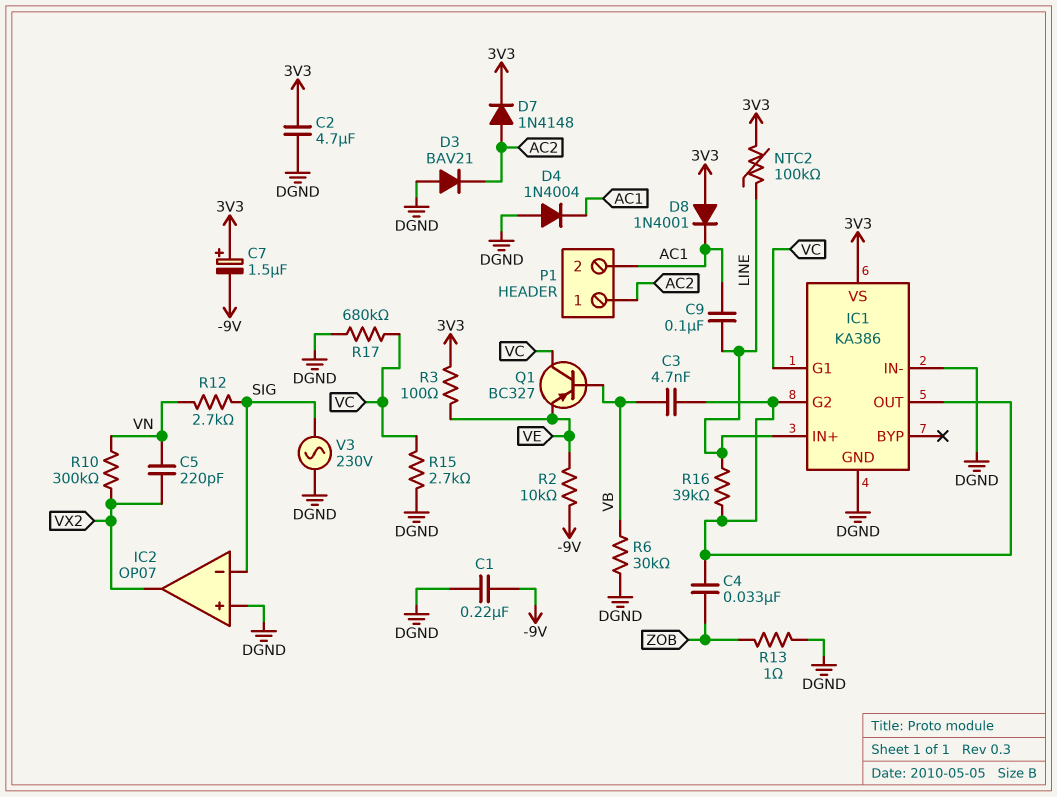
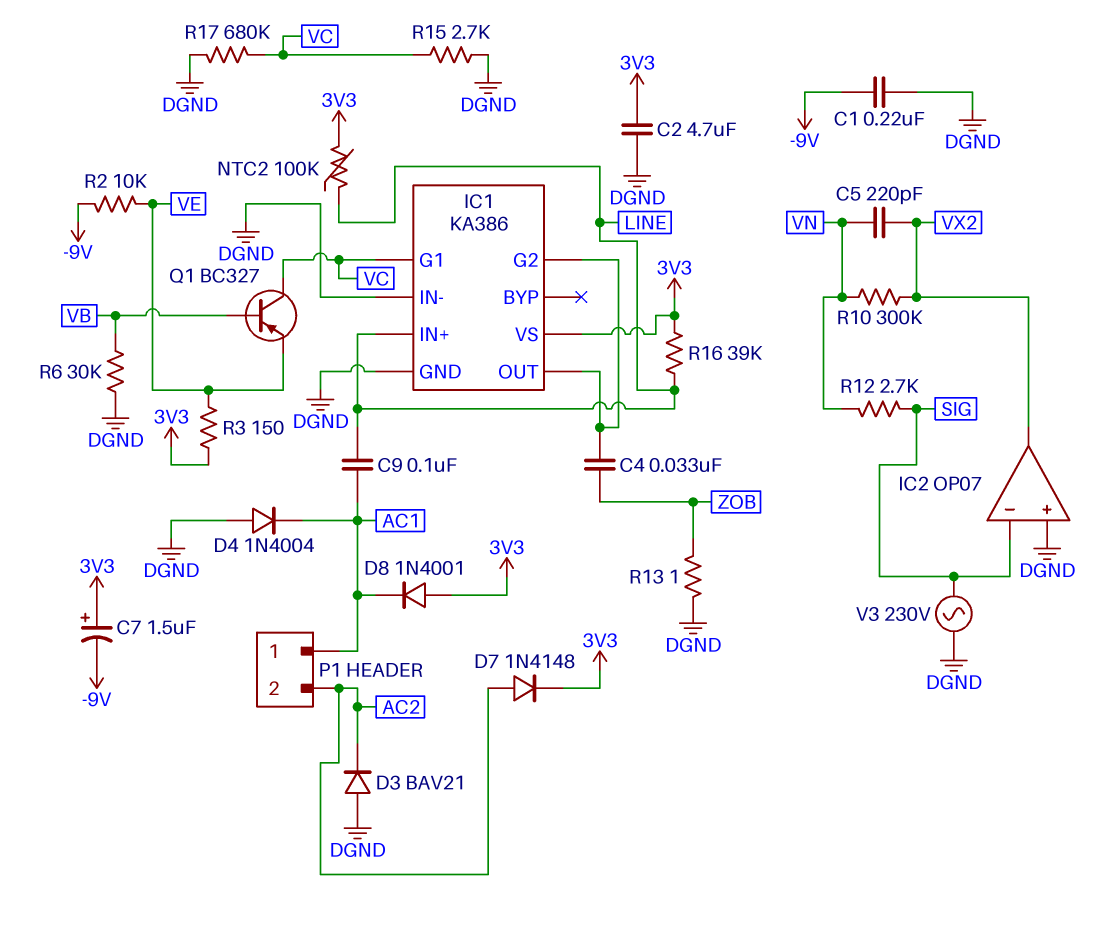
C3: 4.7nF (IC1/G2, VB) -> none
P1 pin 1: AC2 -> AC1
P1 pin 2: AC1 -> AC2
R3: 100 (3V3, VE) -> 150 (3V3, VE)
R16: 39k (IC1/G2, LINE) -> 39k (3V3, LINE)

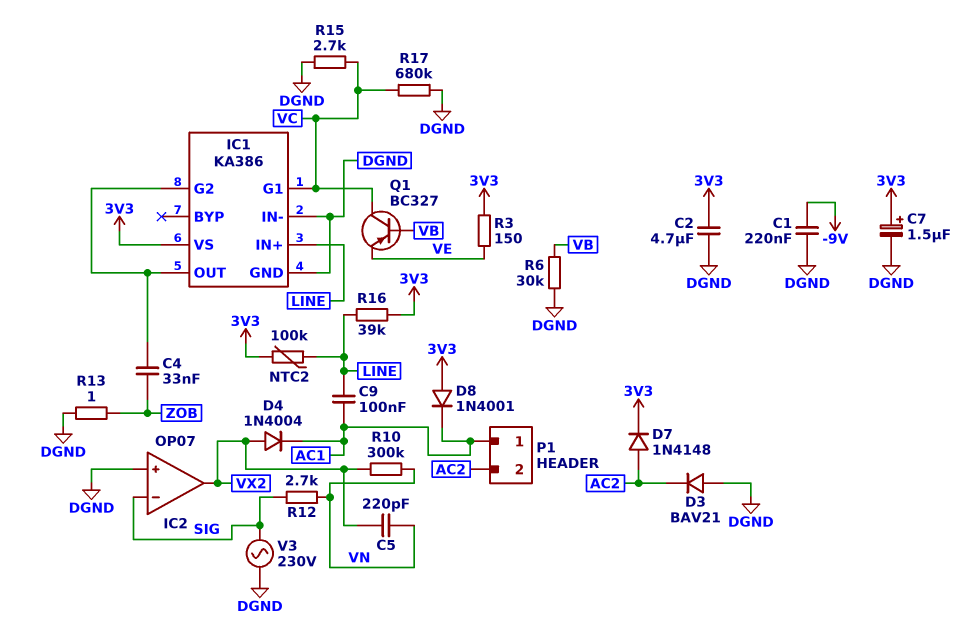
C7: 1.5uF (plus 3V3, minus -9V) -> 1.5uF (plus 3V3, minus DGND)
D4: diode 1N4004 (A DGND, K AC1) -> diode 1N4004 (A VX2, K AC1)
R2: 10k (-9V, VE) -> none

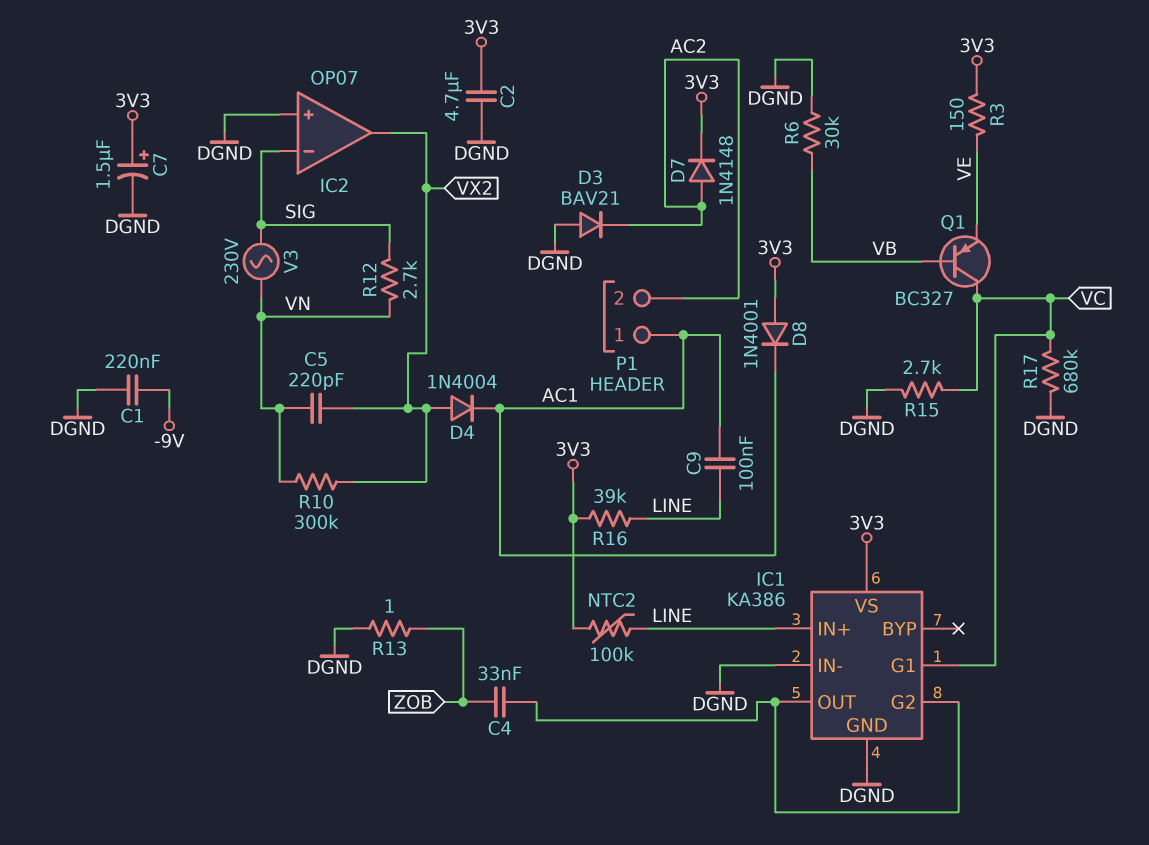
V3: AC 230V (DGND, SIG) -> AC 230V (SIG, VN)

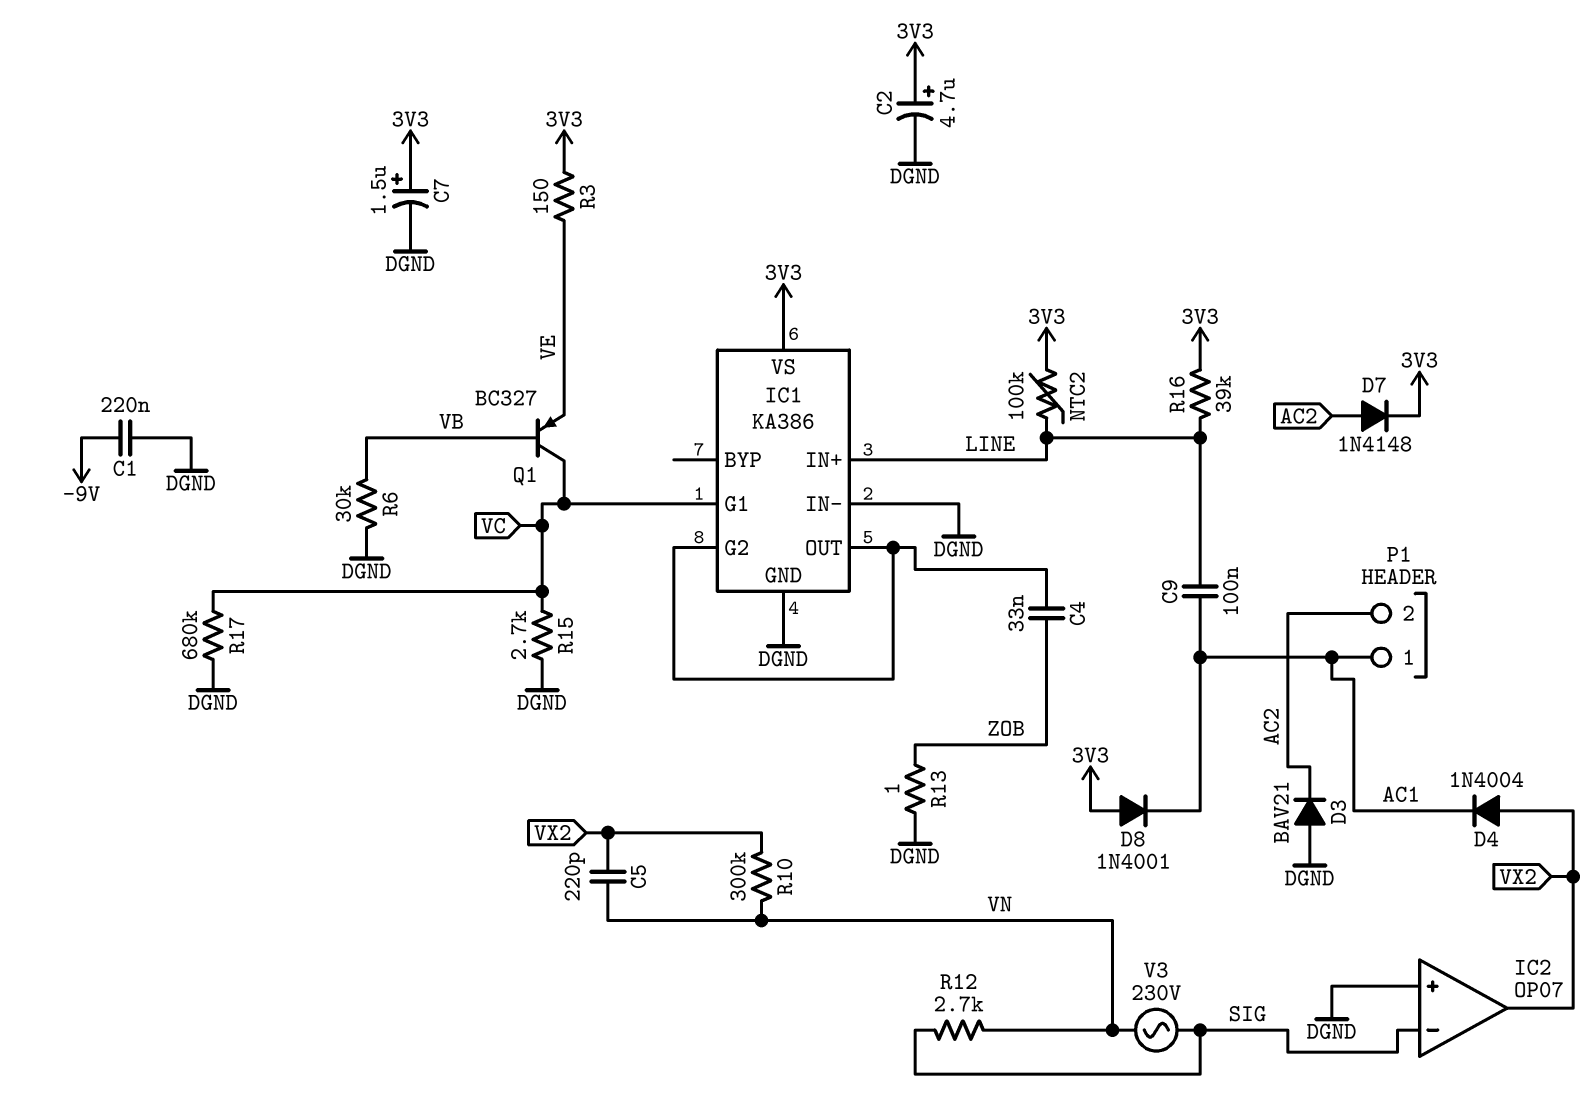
C2: 4.7uF (3V3, DGND) -> 4.7uF (plus 3V3, minus DGND)

